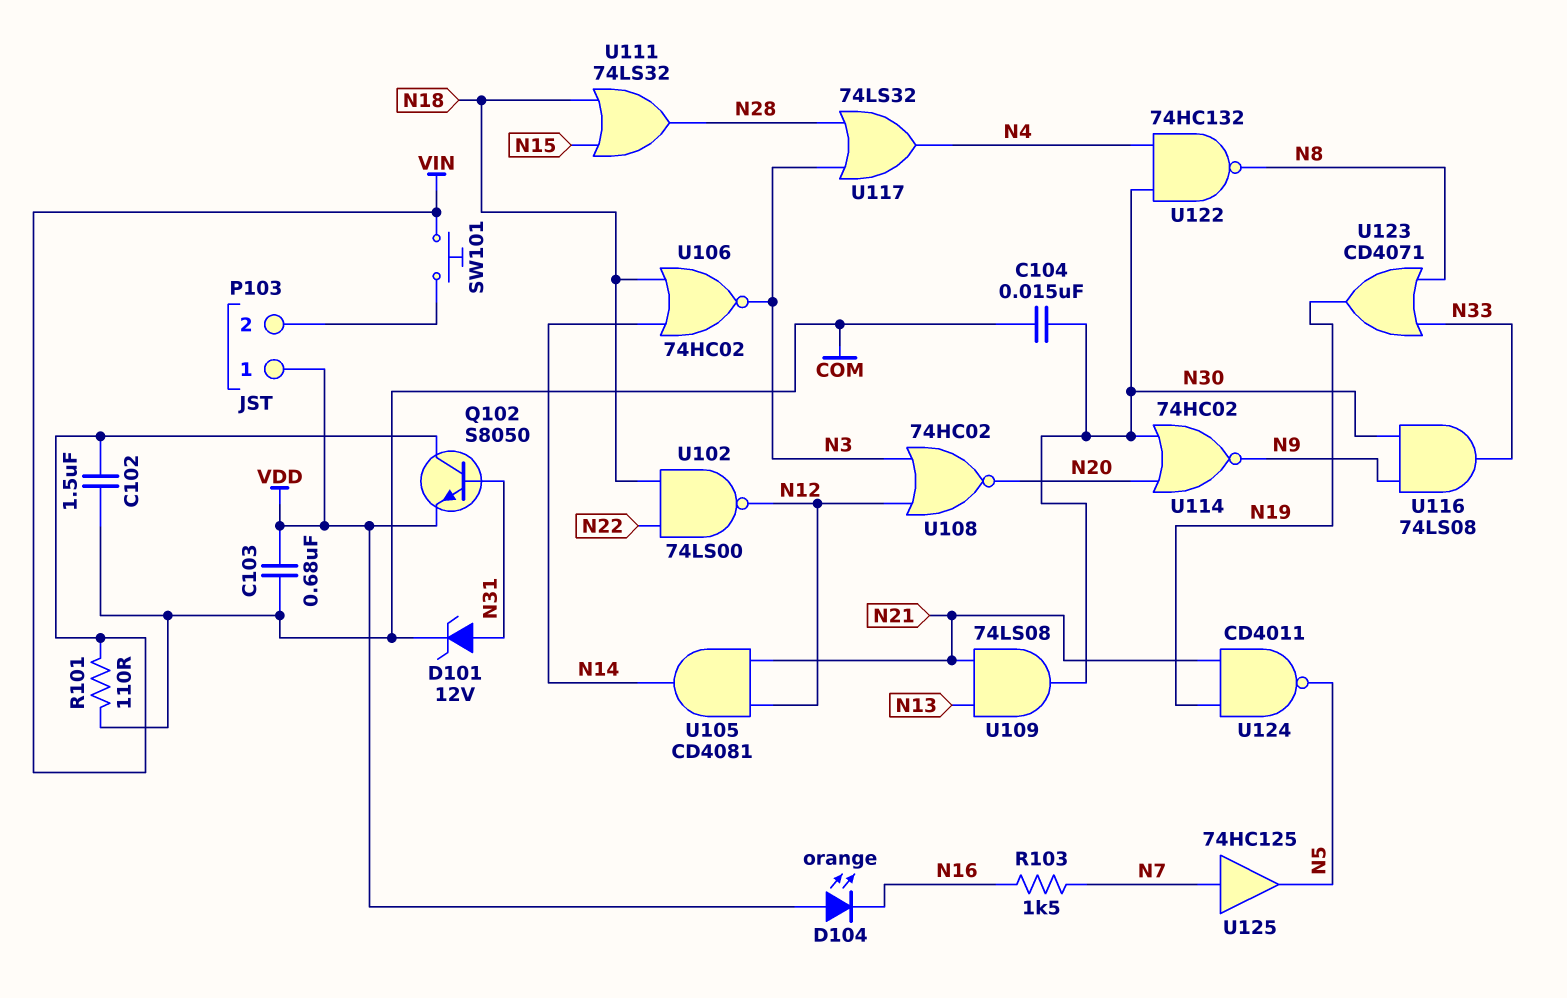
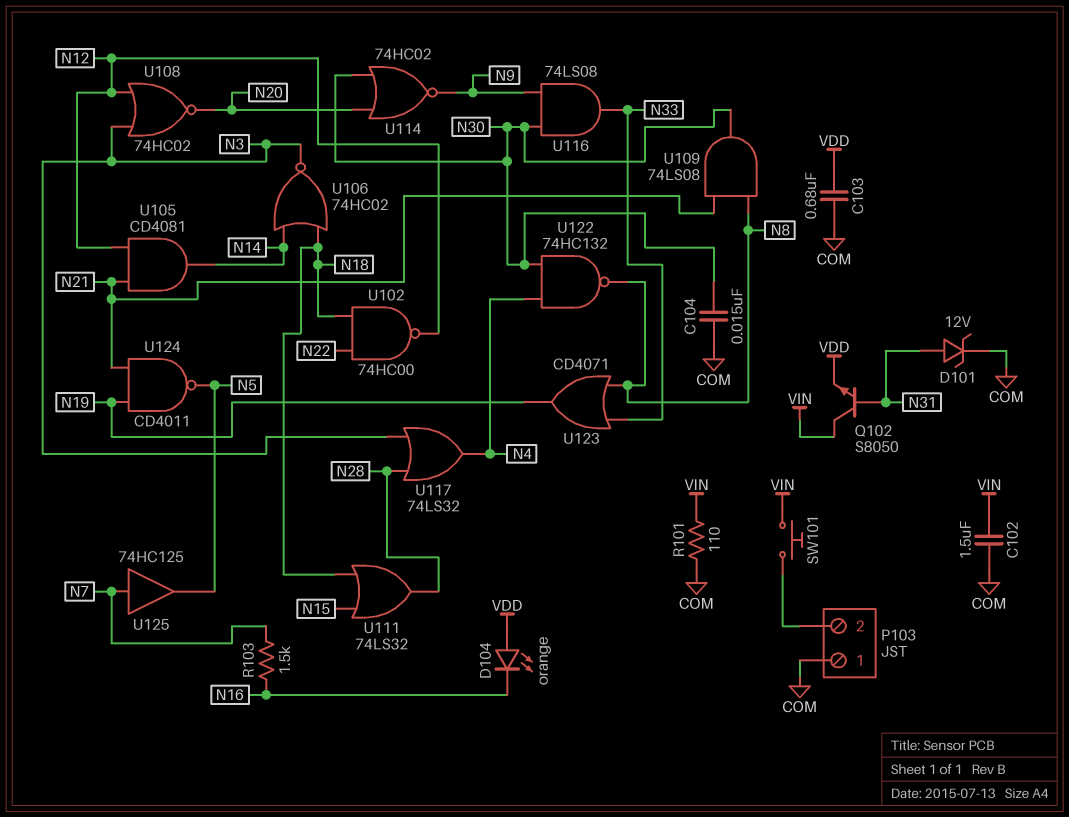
P103 pin 1: VDD -> COM
U102: NAND 74LS00 (in N18, in N22, out N12) -> NAND 74HC00 (in N18, in N22, out N12)
U109: AND 74LS08 (in N13, in N21, out N30) -> AND 74LS08 (in N8, in N21, out N30)

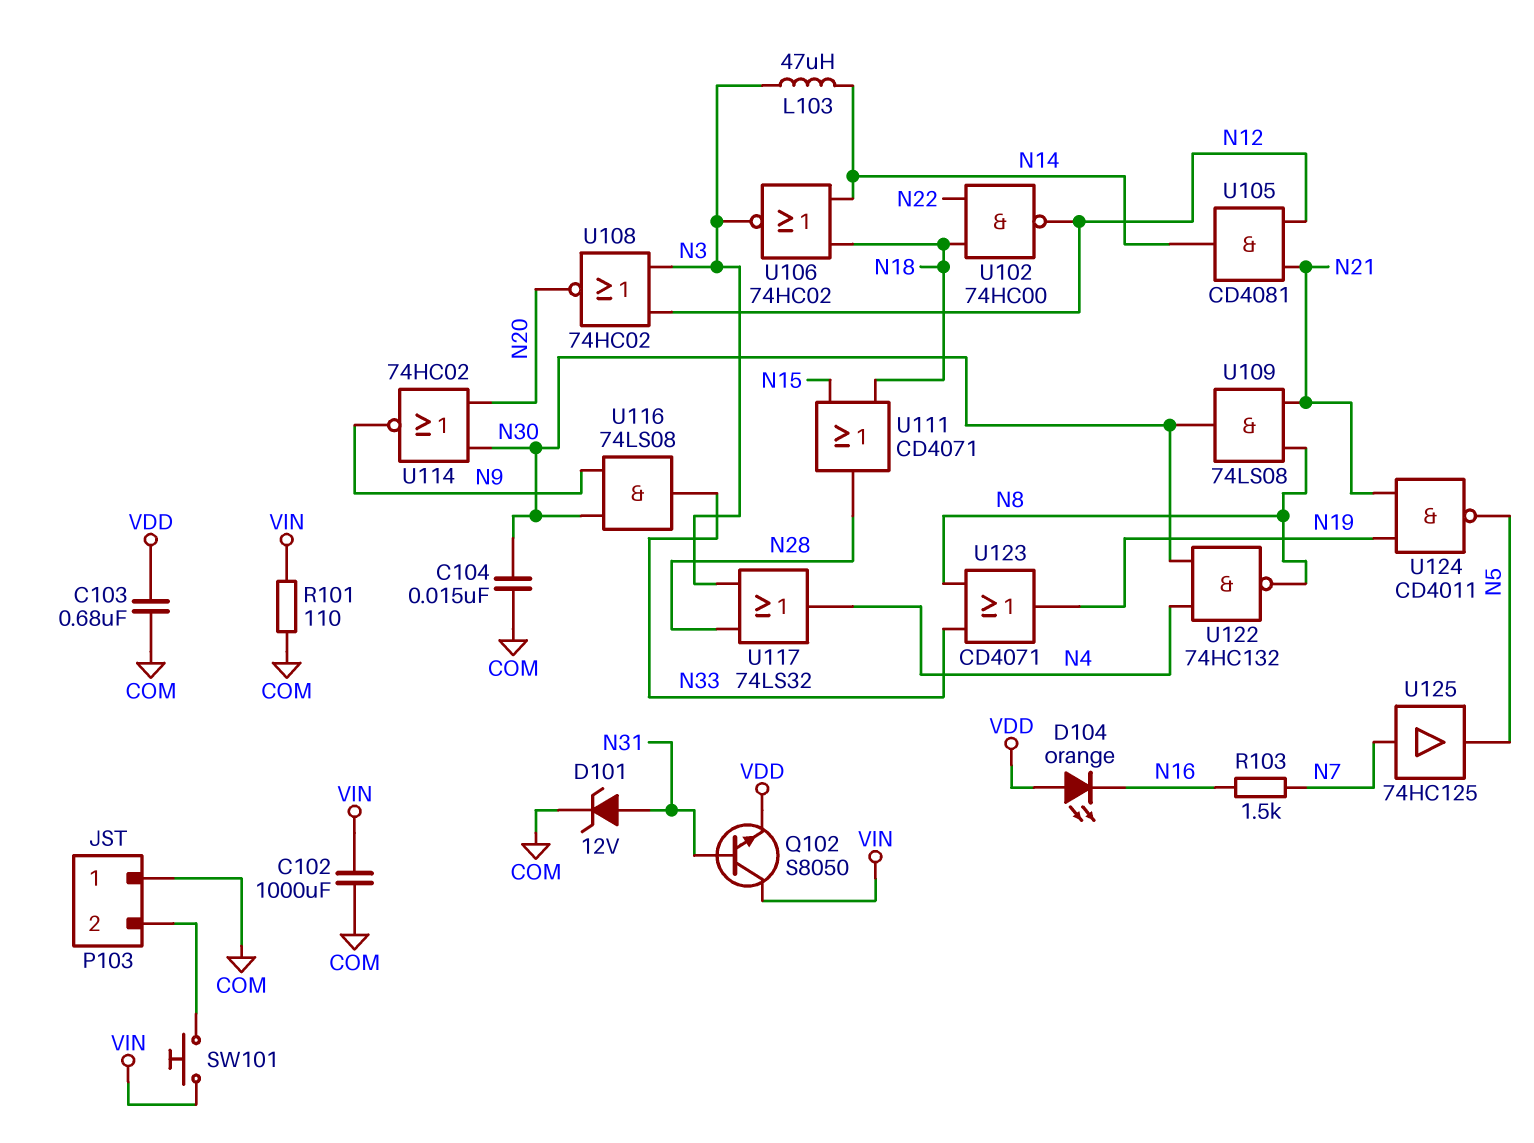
C102: 1.5uF (COM, VIN) -> 1000uF (COM, VIN)
L103: none -> 47uH (N3, N14)
U111: OR 74LS32 (in N15, in N18, out N28) -> OR CD4071 (in N15, in N18, out N28)

